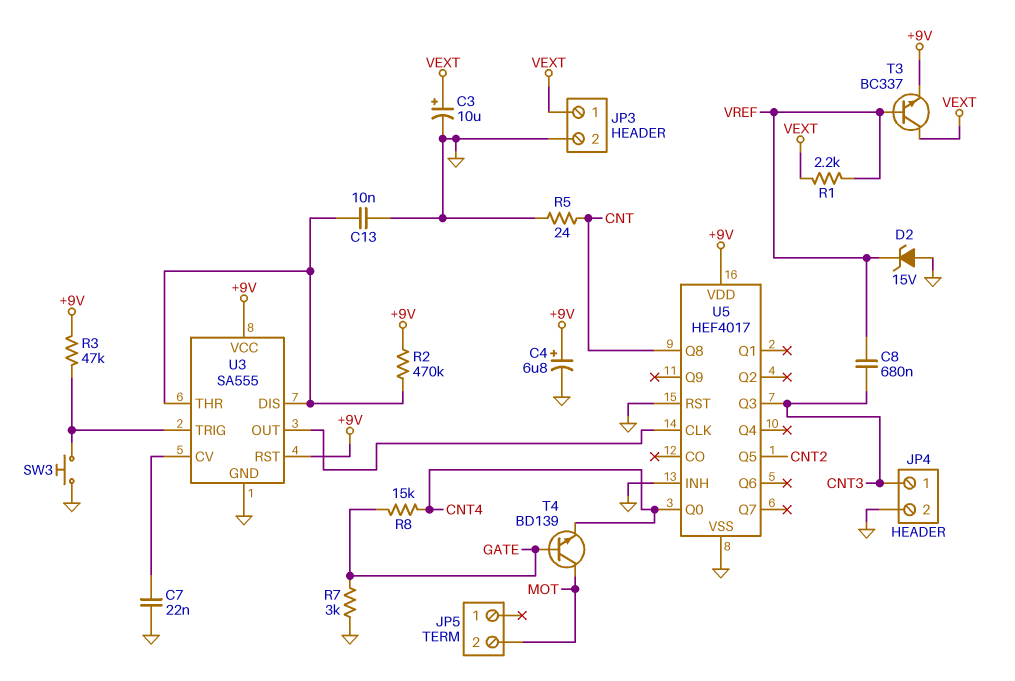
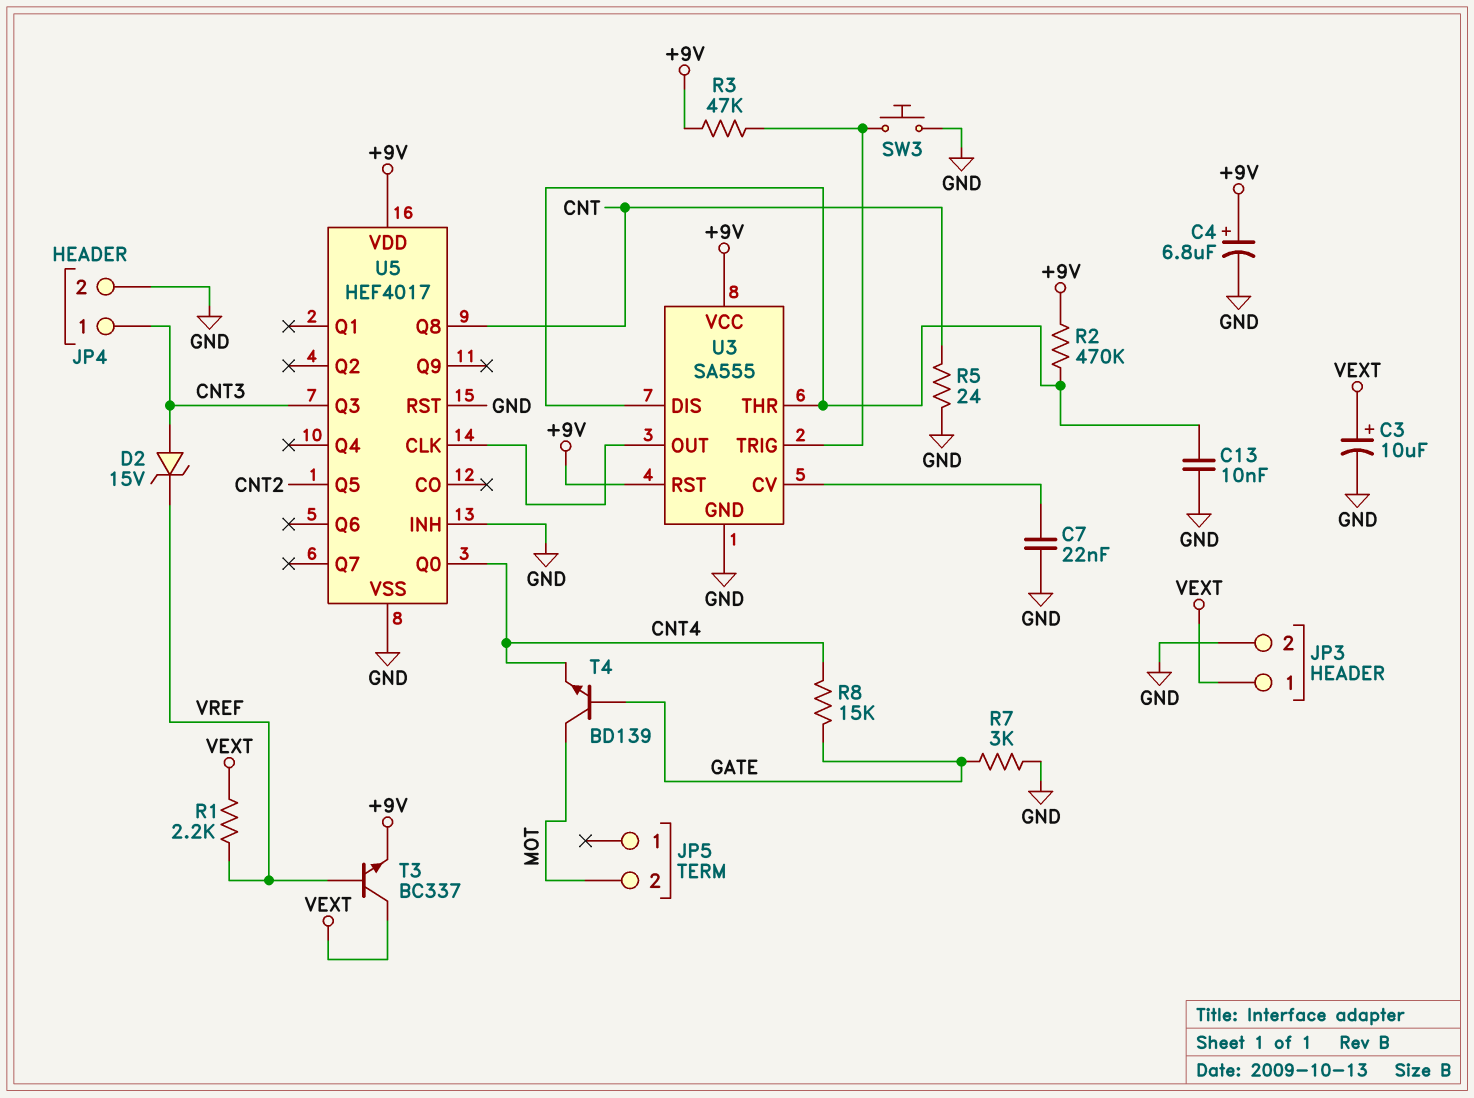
C8: 680nF (CNT3, VREF) -> none
D2: zener 15V (A GND, K VREF) -> zener 15V (A CNT3, K VREF)

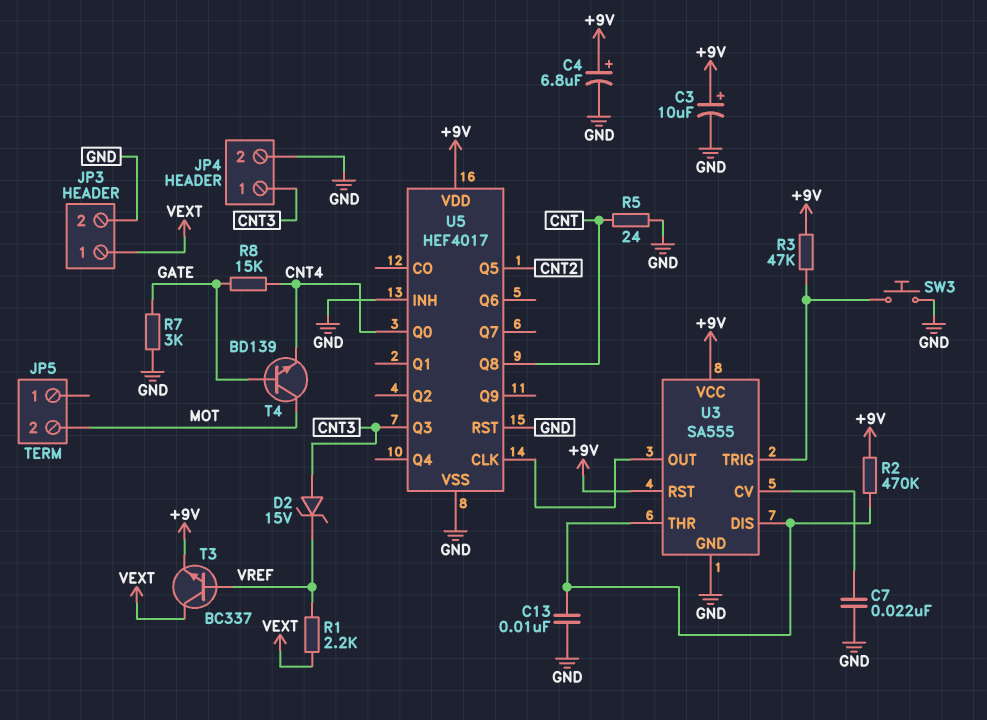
C3: 10uF (plus VEXT, minus GND) -> 10uF (plus +9V, minus GND)

